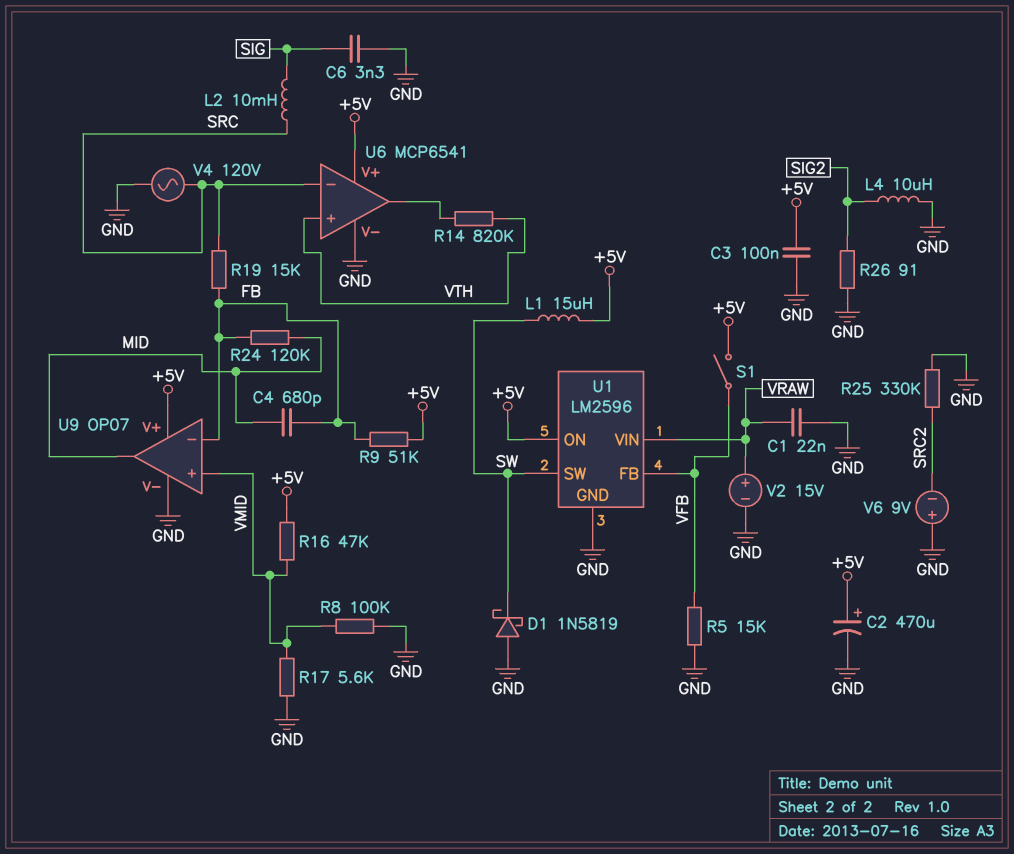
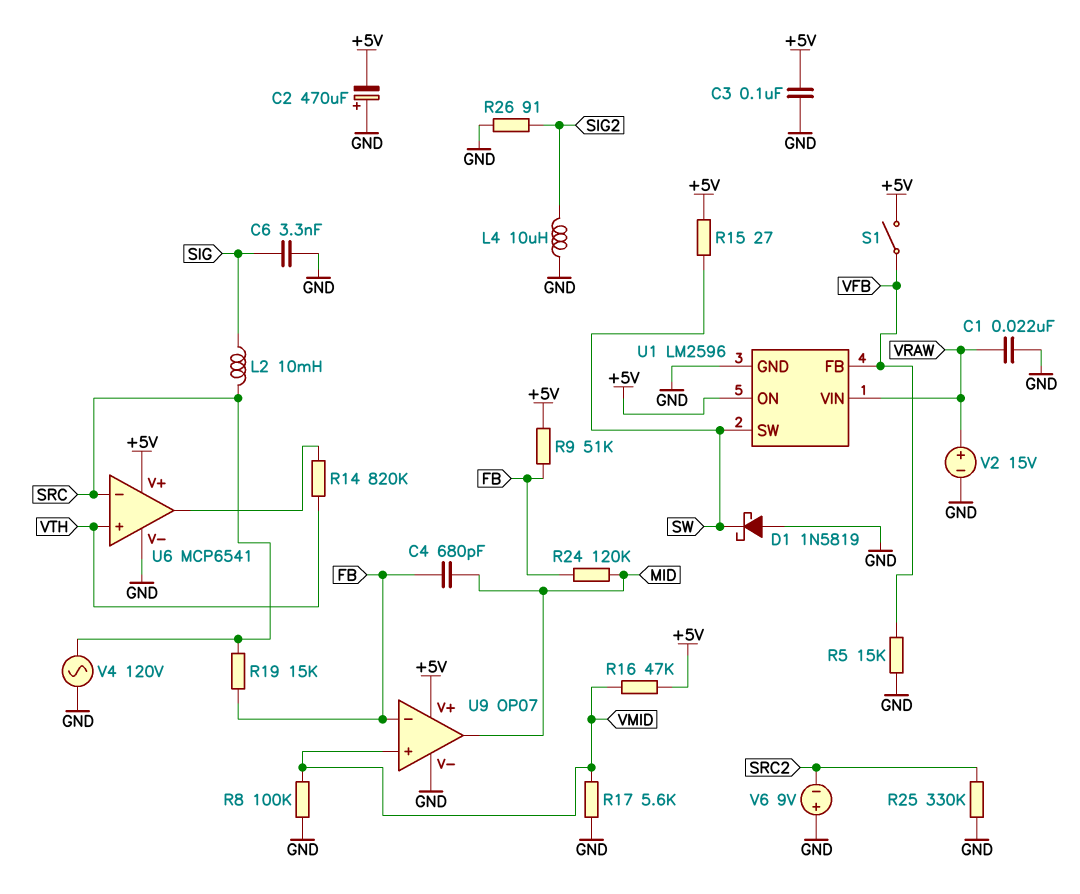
C2: 470uF (plus +5V, minus GND) -> 470uF (plus GND, minus +5V)
L1: 15uH (+5V, SW) -> none
R15: none -> 27 (+5V, SW)

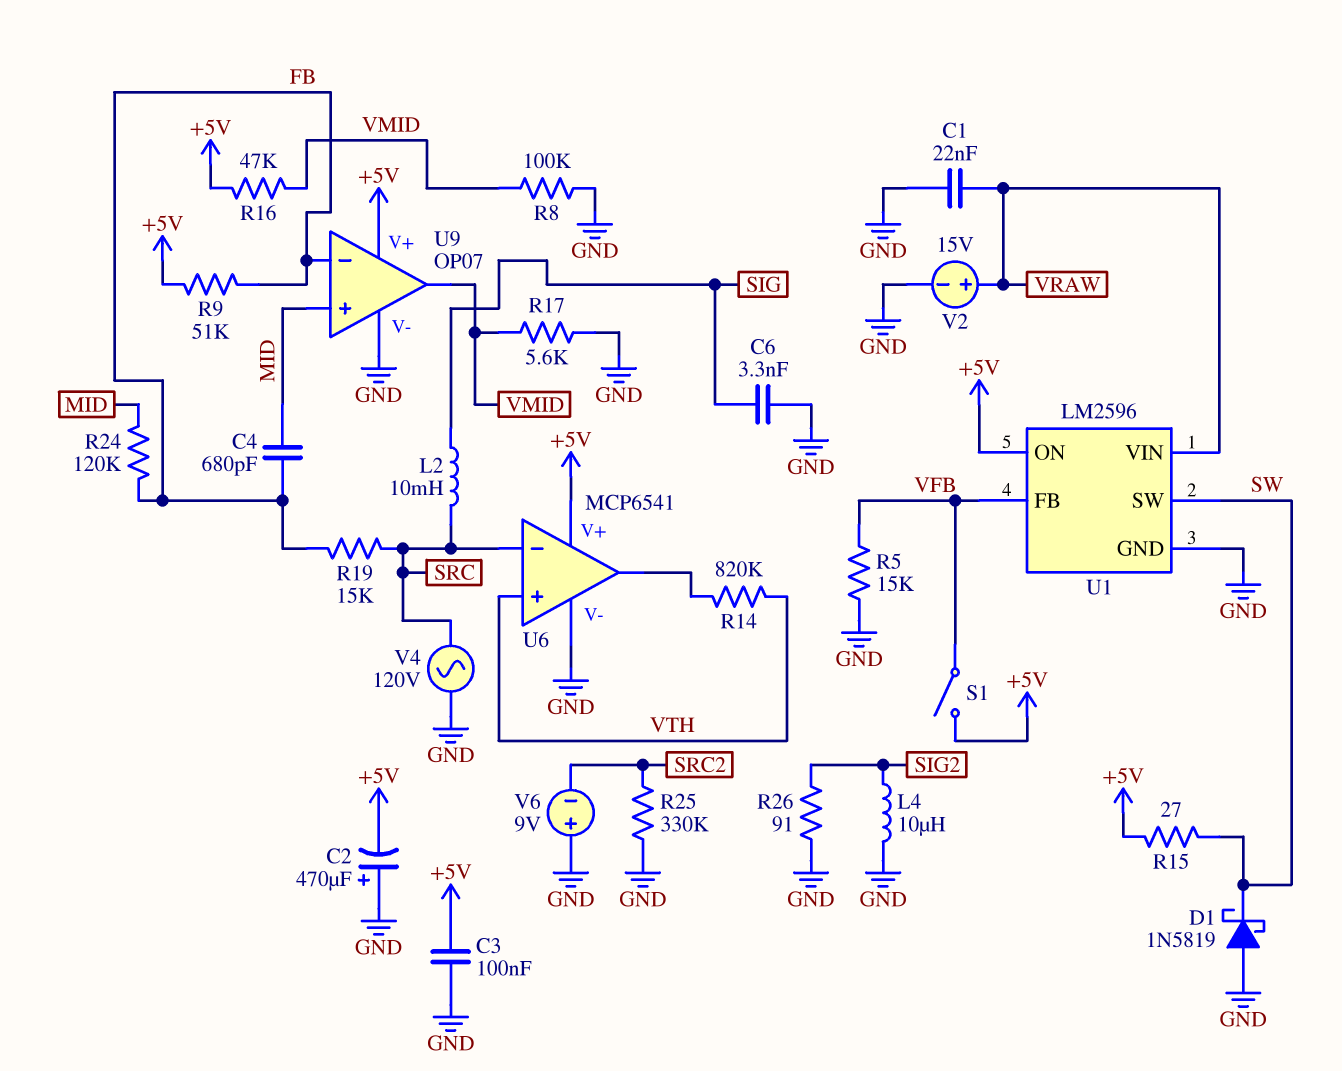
U9 pin in+: VMID -> MID
U9 pin out: MID -> VMID

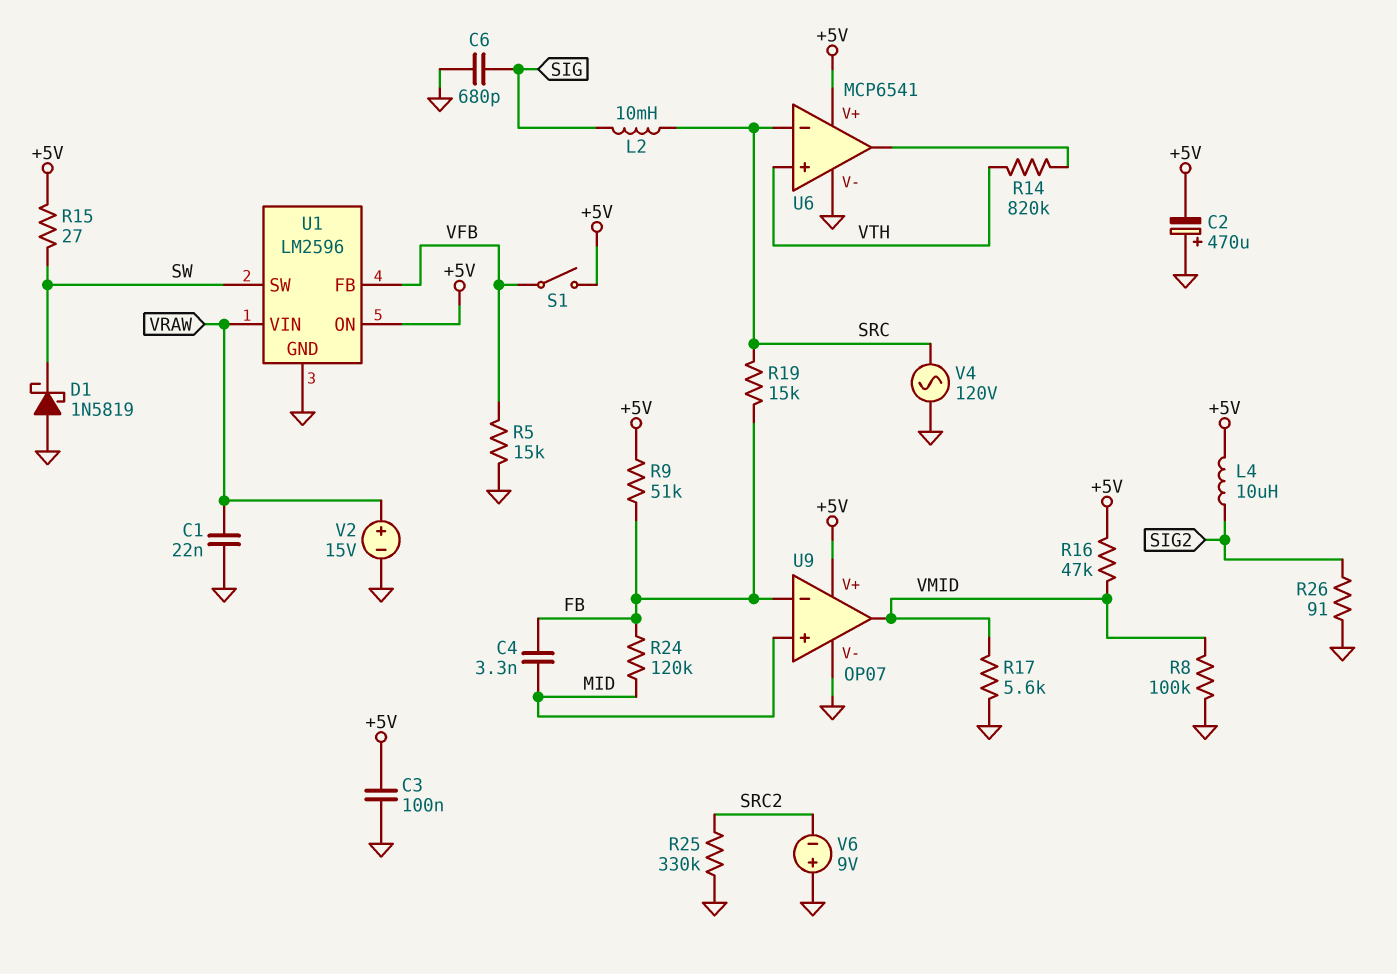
C4: 680pF (FB, MID) -> 3.3nF (FB, MID)
C6: 3.3nF (GND, SIG) -> 680pF (GND, SIG)
L4: 10uH (GND, SIG2) -> 10uH (+5V, SIG2)

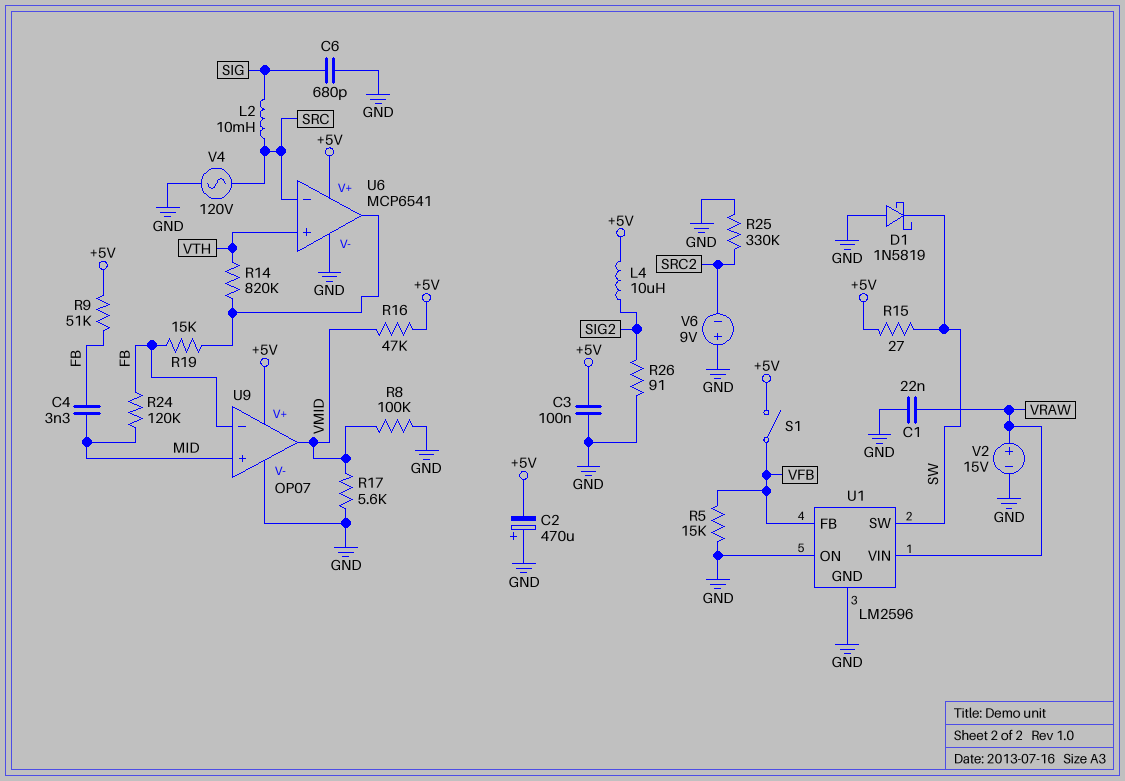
R19: 15k (FB, SRC) -> 15k (FB, U6/out)
U1 pin ON: +5V -> GND

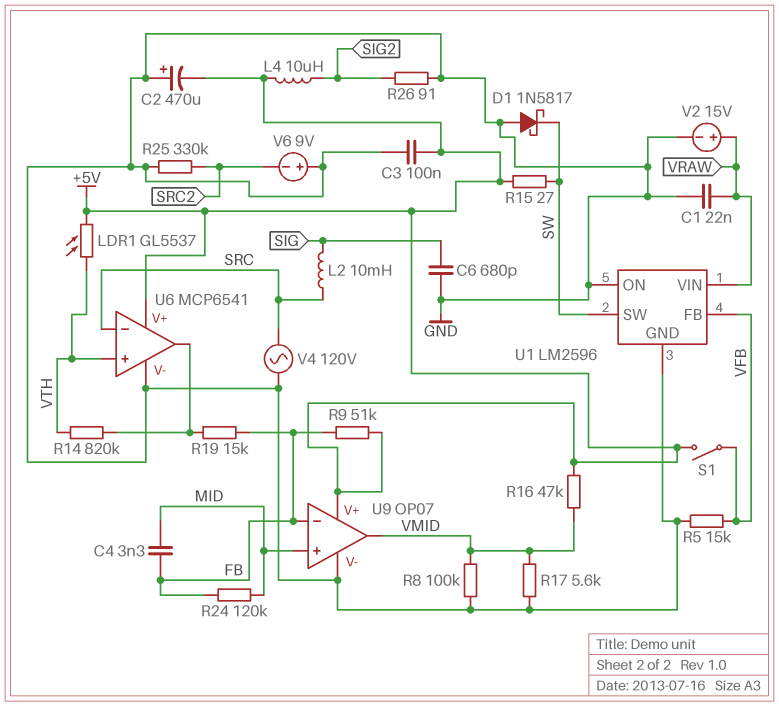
D1: schottky 1N5819 (A GND, K SW) -> schottky 1N5817 (A GND, K SW)
LDR1: none -> GL5537 (+5V, VTH)

